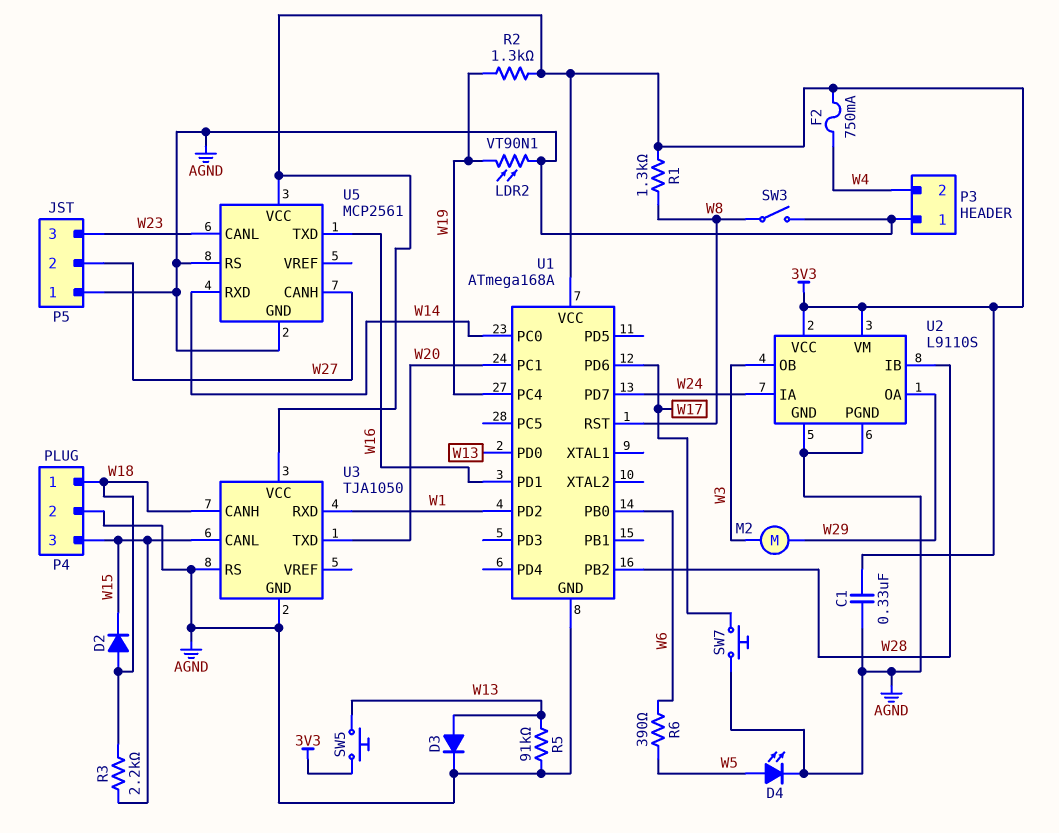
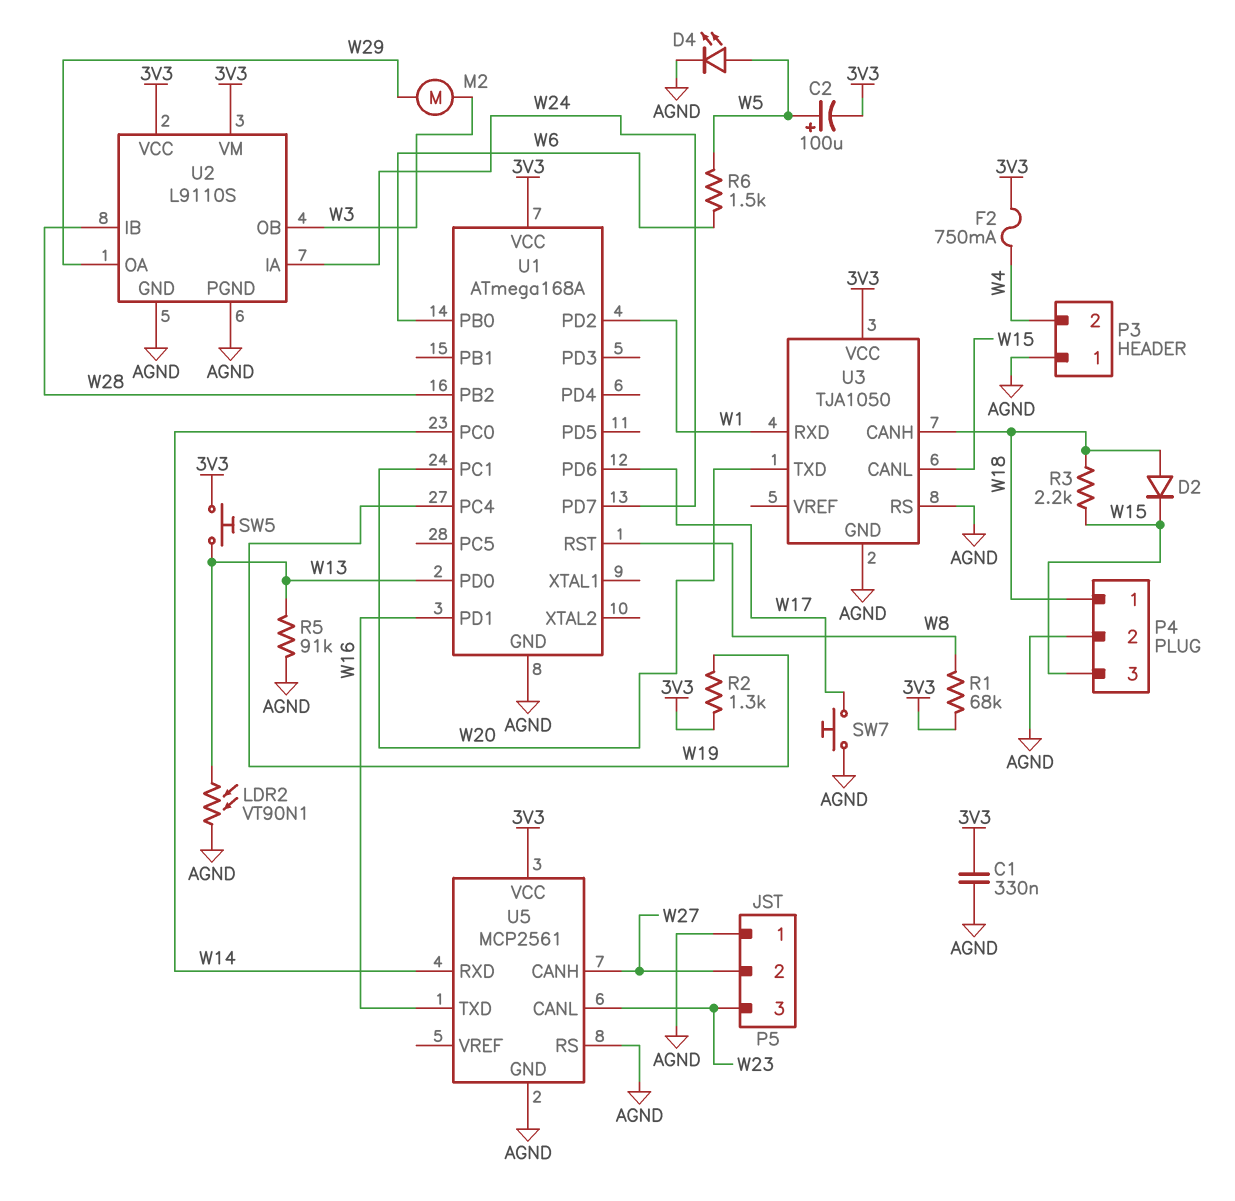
C2: none -> 100uF (plus W5, minus 3V3)
D3: diode (A W13, K AGND) -> none
LDR2: VT90N1 (AGND, W19) -> VT90N1 (AGND, W13)
R1: 1.3k (3V3, W8) -> 68k (3V3, W8)
R6: 390 (W5, W6) -> 1.5k (W5, W6)
SW3: switch (AGND, W8) -> none

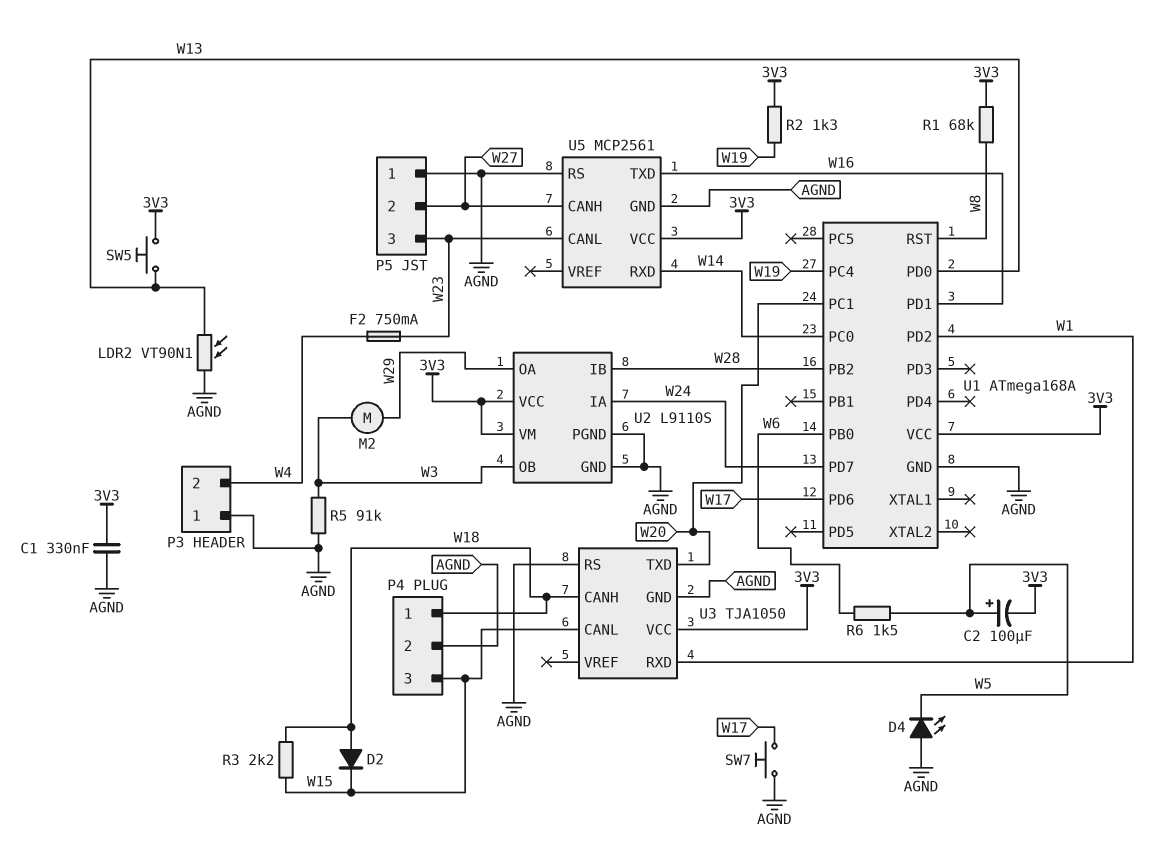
D4: LED (A W5, K AGND) -> LED (A AGND, K W5)
F2: 750mA (3V3, W4) -> 750mA (W4, W23)
R5: 91k (AGND, W13) -> 91k (AGND, W3)

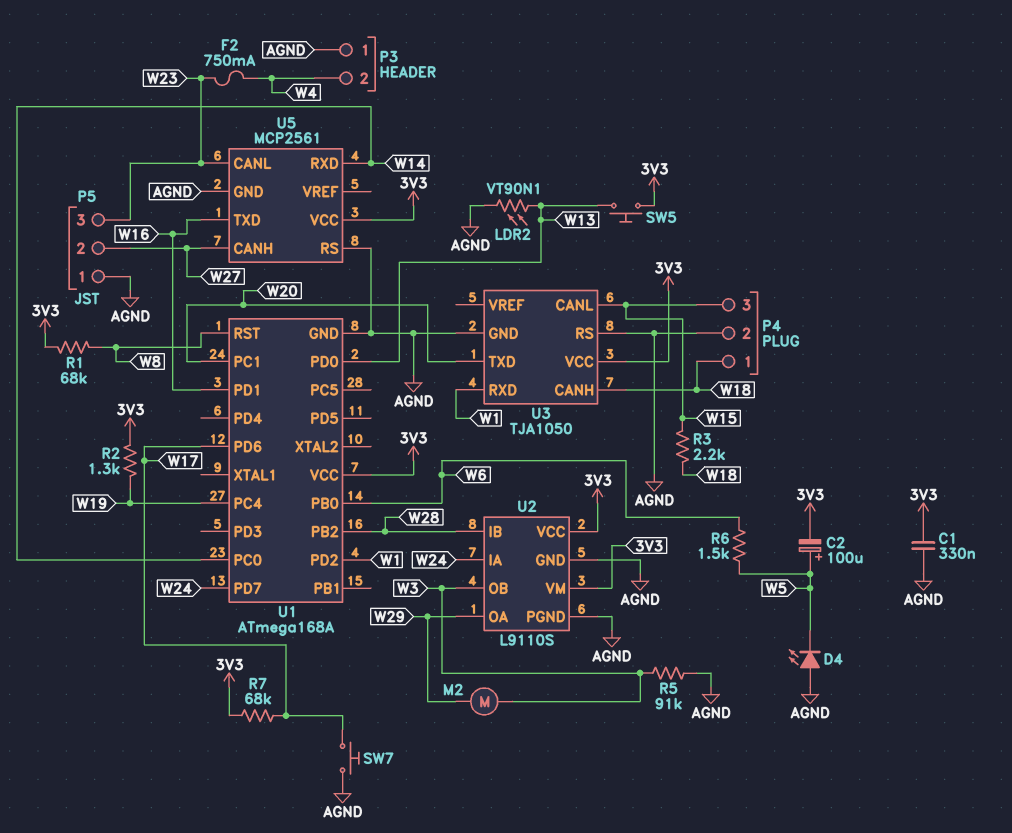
D2: diode (A W18, K W15) -> none
R7: none -> 68k (3V3, W17)

